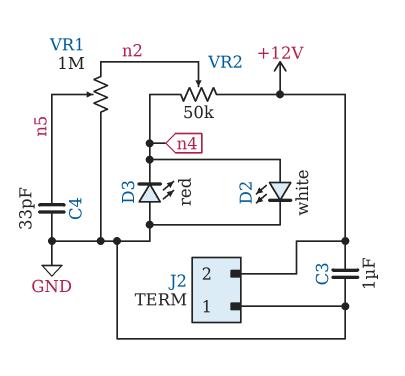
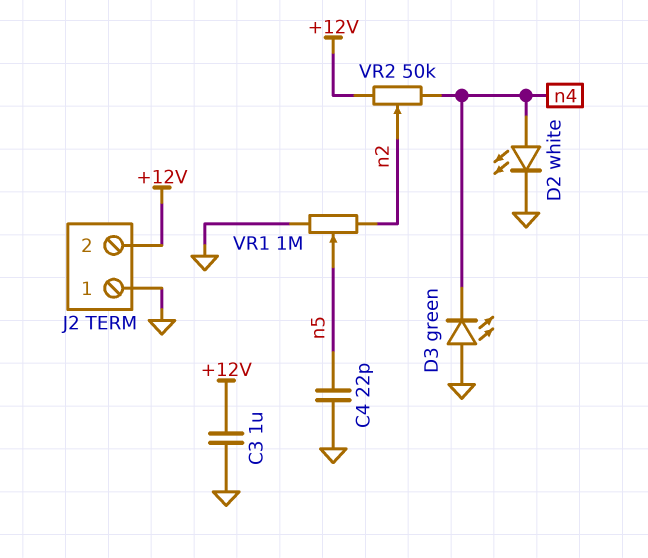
C4: 33pF (GND, n5) -> 22pF (GND, n5)
D3: LED red (A GND, K n4) -> LED green (A GND, K n4)

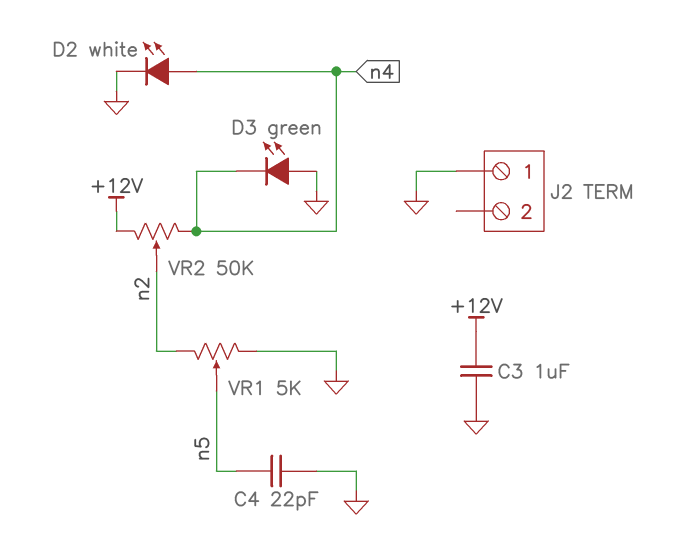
J2 pin 2: +12V -> none
VR1: 1M (GND, n2, wiper n5) -> 5k (GND, n2, wiper n5)

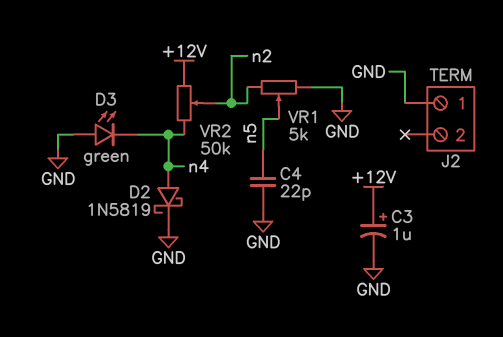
C3: 1uF (+12V, GND) -> 1uF (plus +12V, minus GND)
D2: LED white (A n4, K GND) -> schottky 1N5819 (A n4, K GND)

